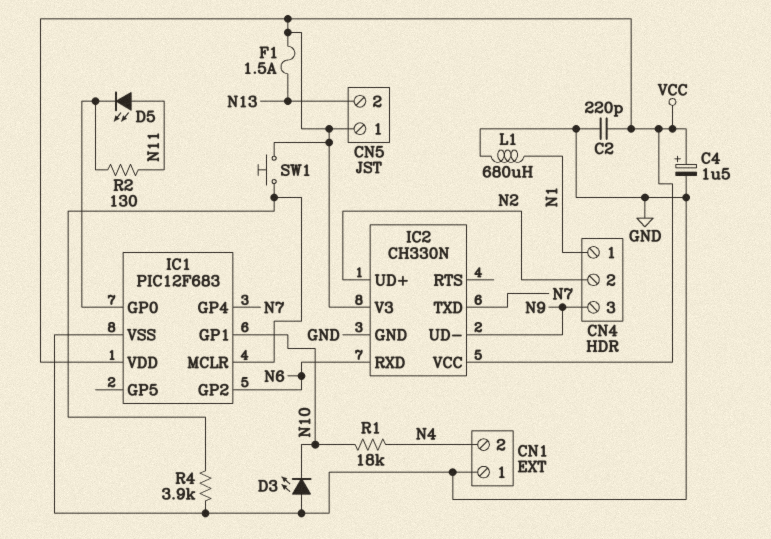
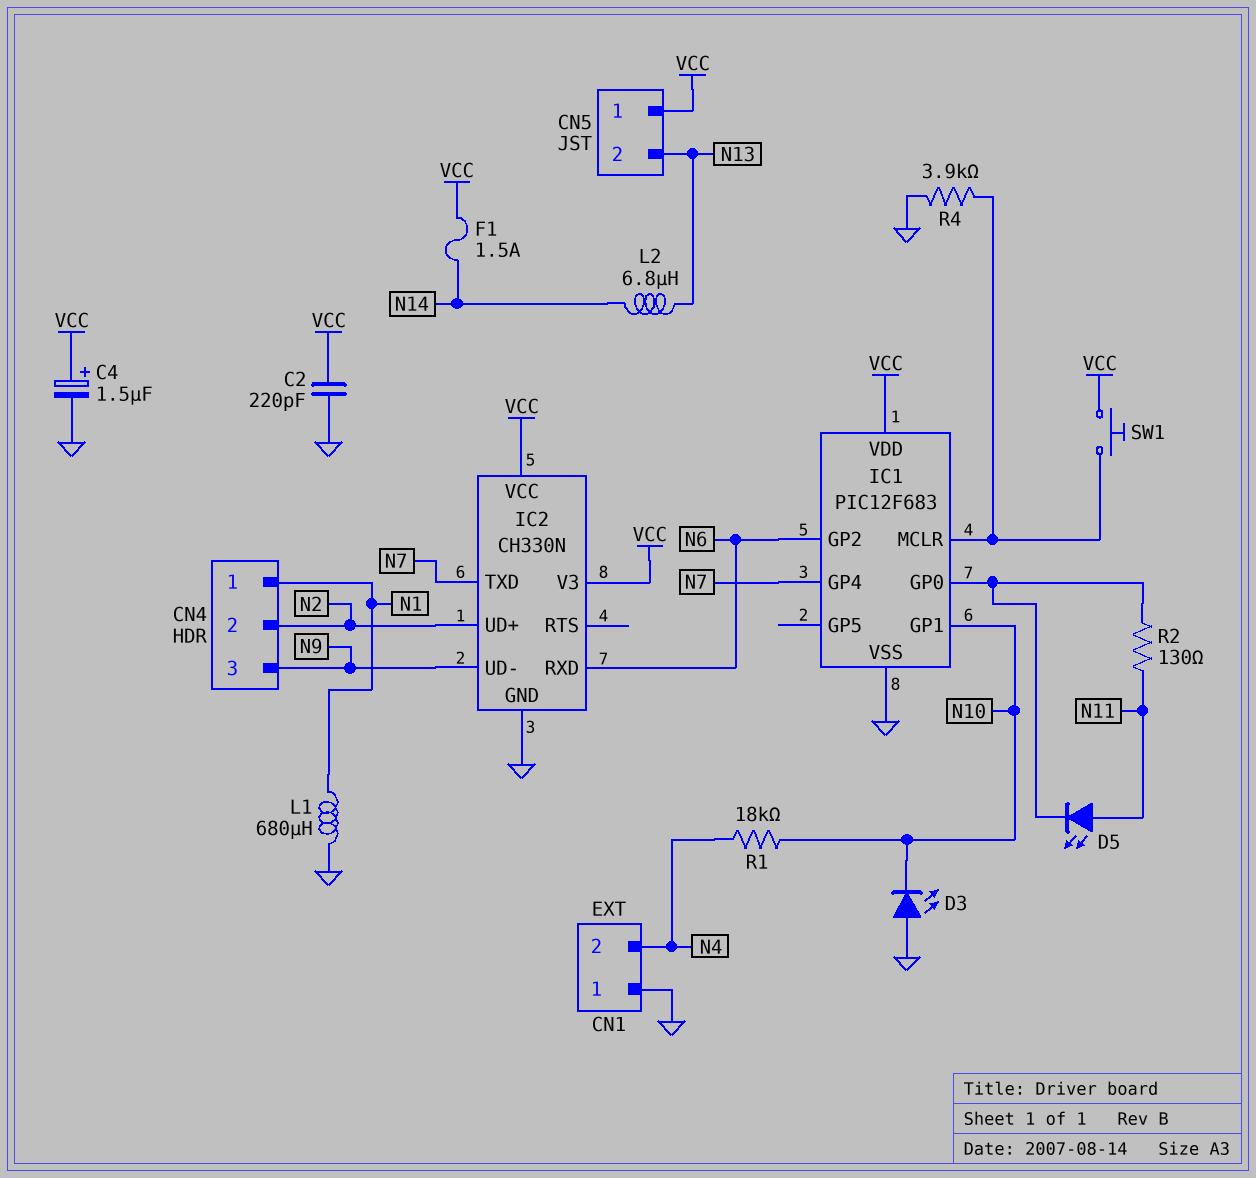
F1: 1.5A (N13, VCC) -> 1.5A (N14, VCC)
L2: none -> 6.8uH (N13, N14)

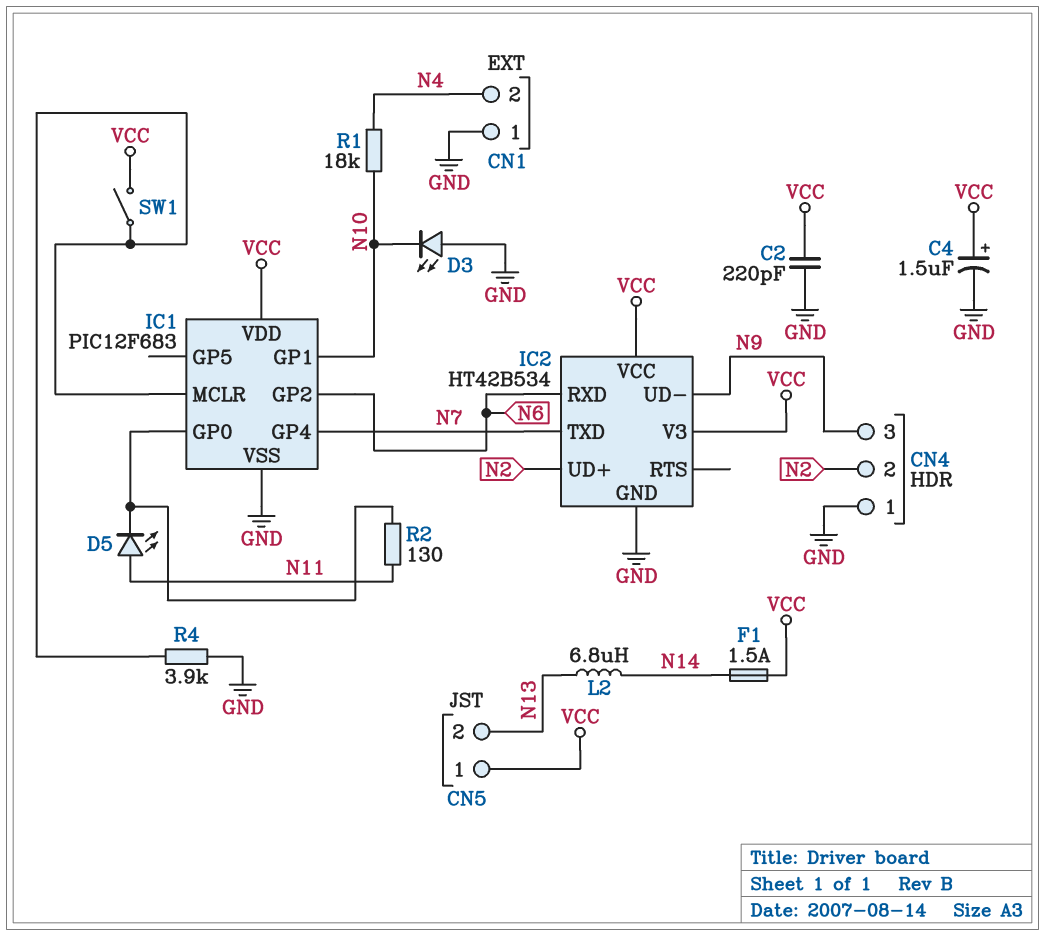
CN4 pin 1: N1 -> GND
IC2: CH330N -> HT42B534
L1: 680uH (GND, N1) -> none
SW1: button (IC1/MCLR, VCC) -> switch (IC1/MCLR, VCC)

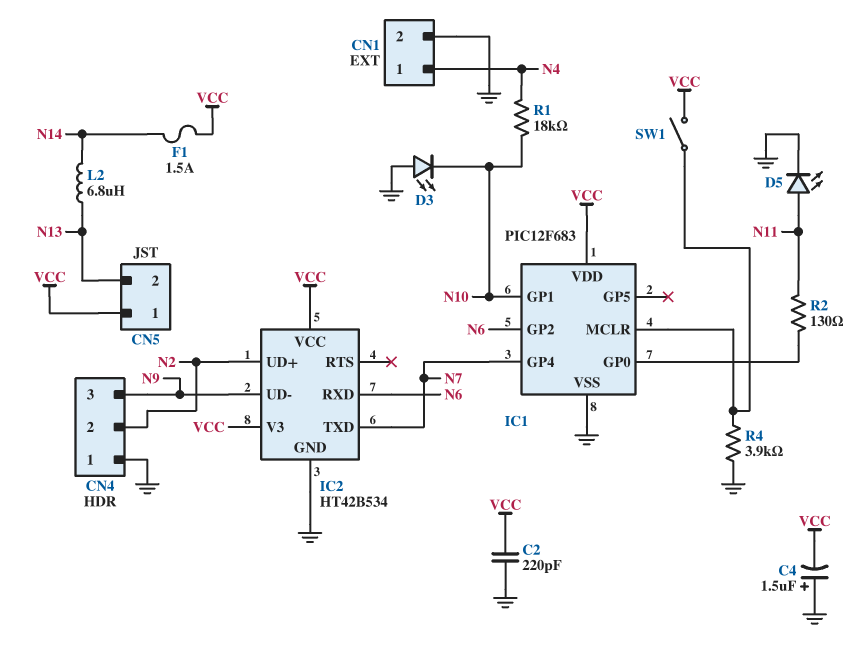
C4: 1.5uF (plus VCC, minus GND) -> 1.5uF (plus GND, minus VCC)
CN1 pin 1: GND -> N4
CN1 pin 2: N4 -> GND
D5: LED (A N11, K IC1/GP0) -> LED (A N11, K GND)

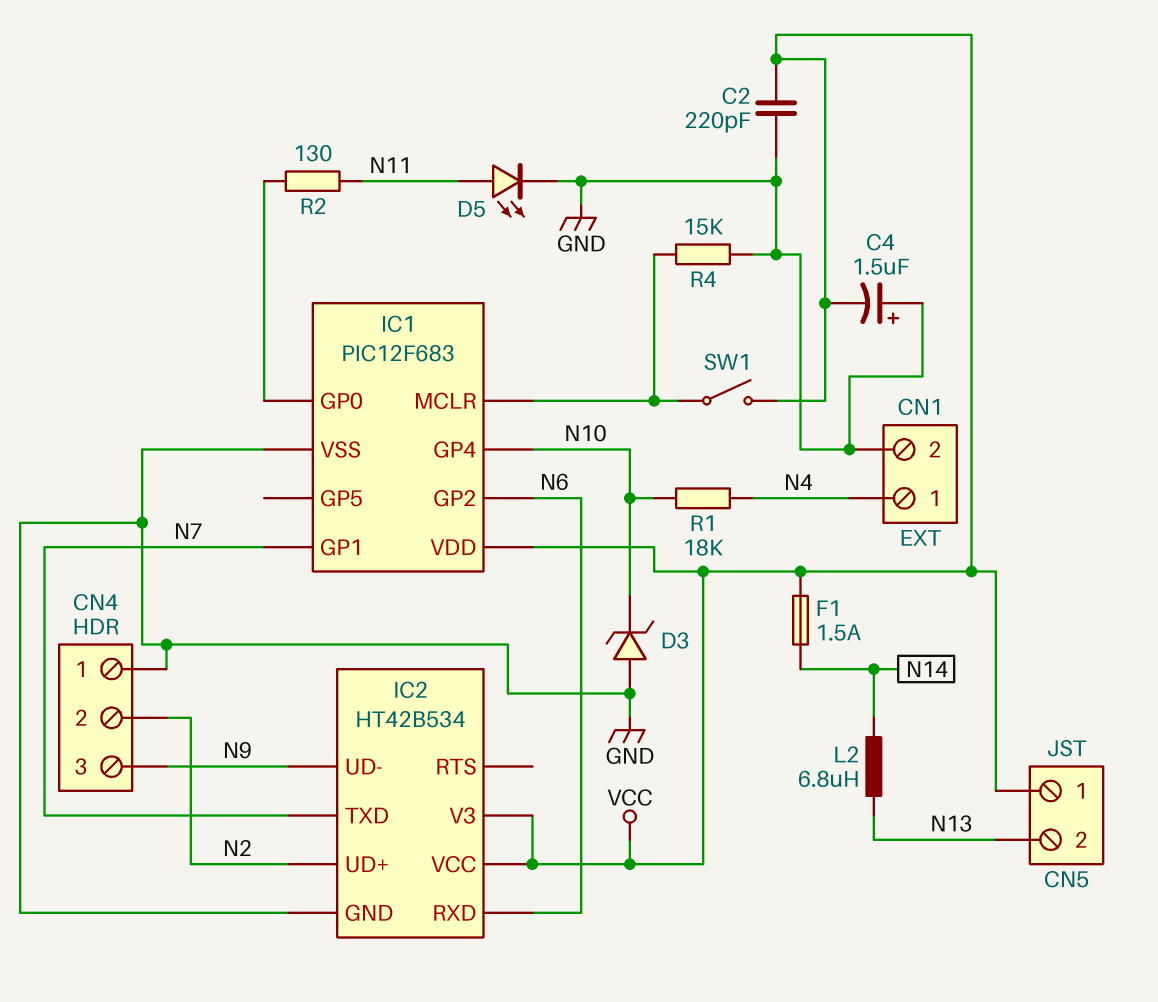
D3: LED (A GND, K N10) -> zener (A GND, K N10)
IC1 pin GP1: N10 -> N7
IC1 pin GP4: N7 -> N10
R4: 3.9k (GND, IC1/MCLR) -> 15k (GND, IC1/MCLR)

